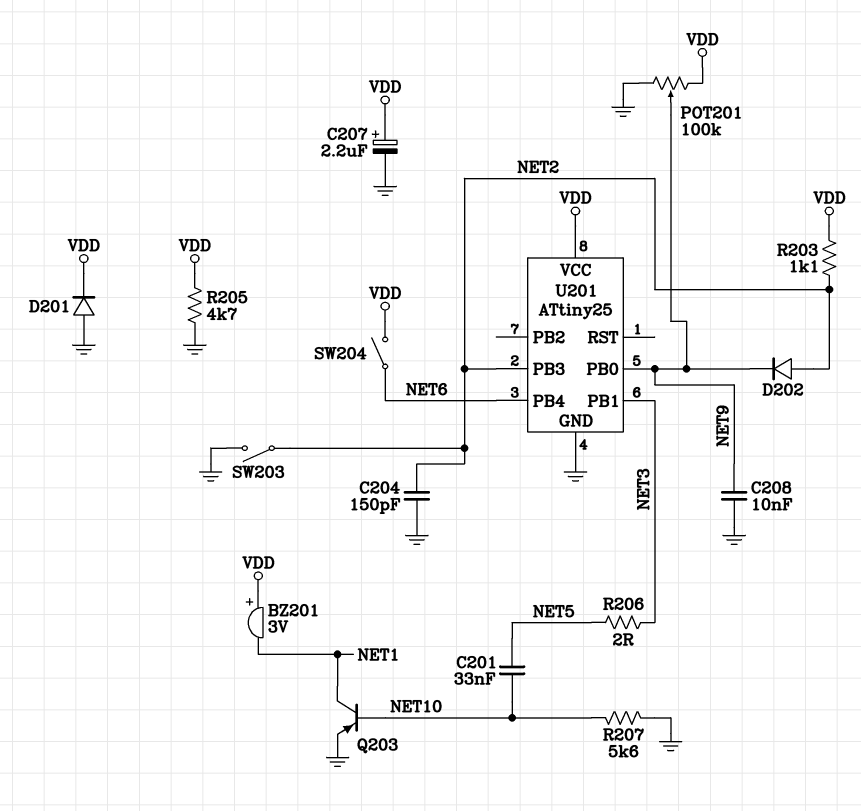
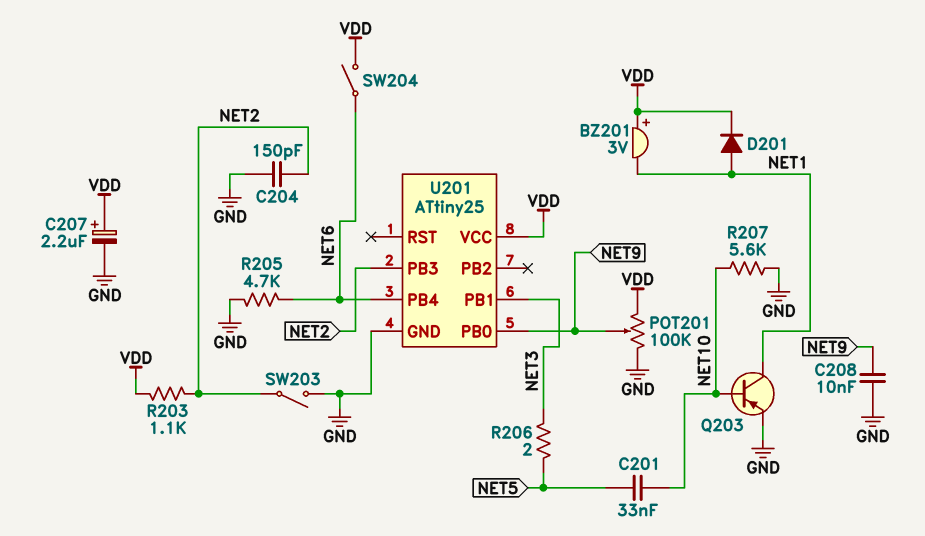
D201: diode (A GND, K VDD) -> diode (A NET1, K VDD)
D202: diode (A NET2, K NET9) -> none
R205: 4.7k (GND, VDD) -> 4.7k (GND, NET6)

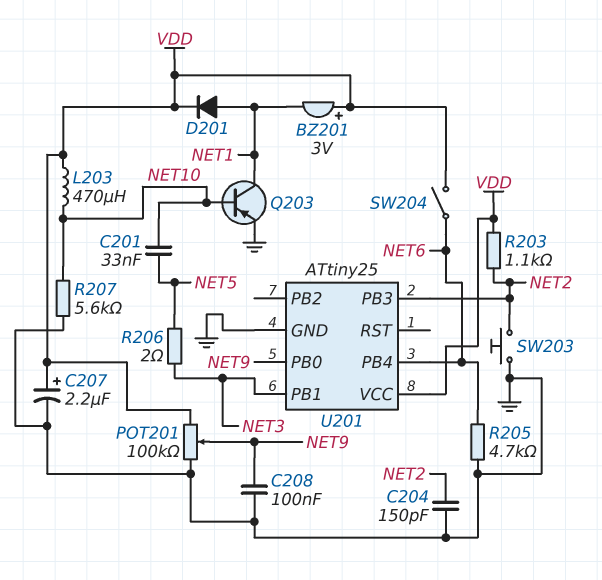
C208: 10nF (GND, NET9) -> 100nF (GND, NET9)
L203: none -> 470uH (NET10, VDD)
SW203: switch (GND, NET2) -> button (GND, NET2)

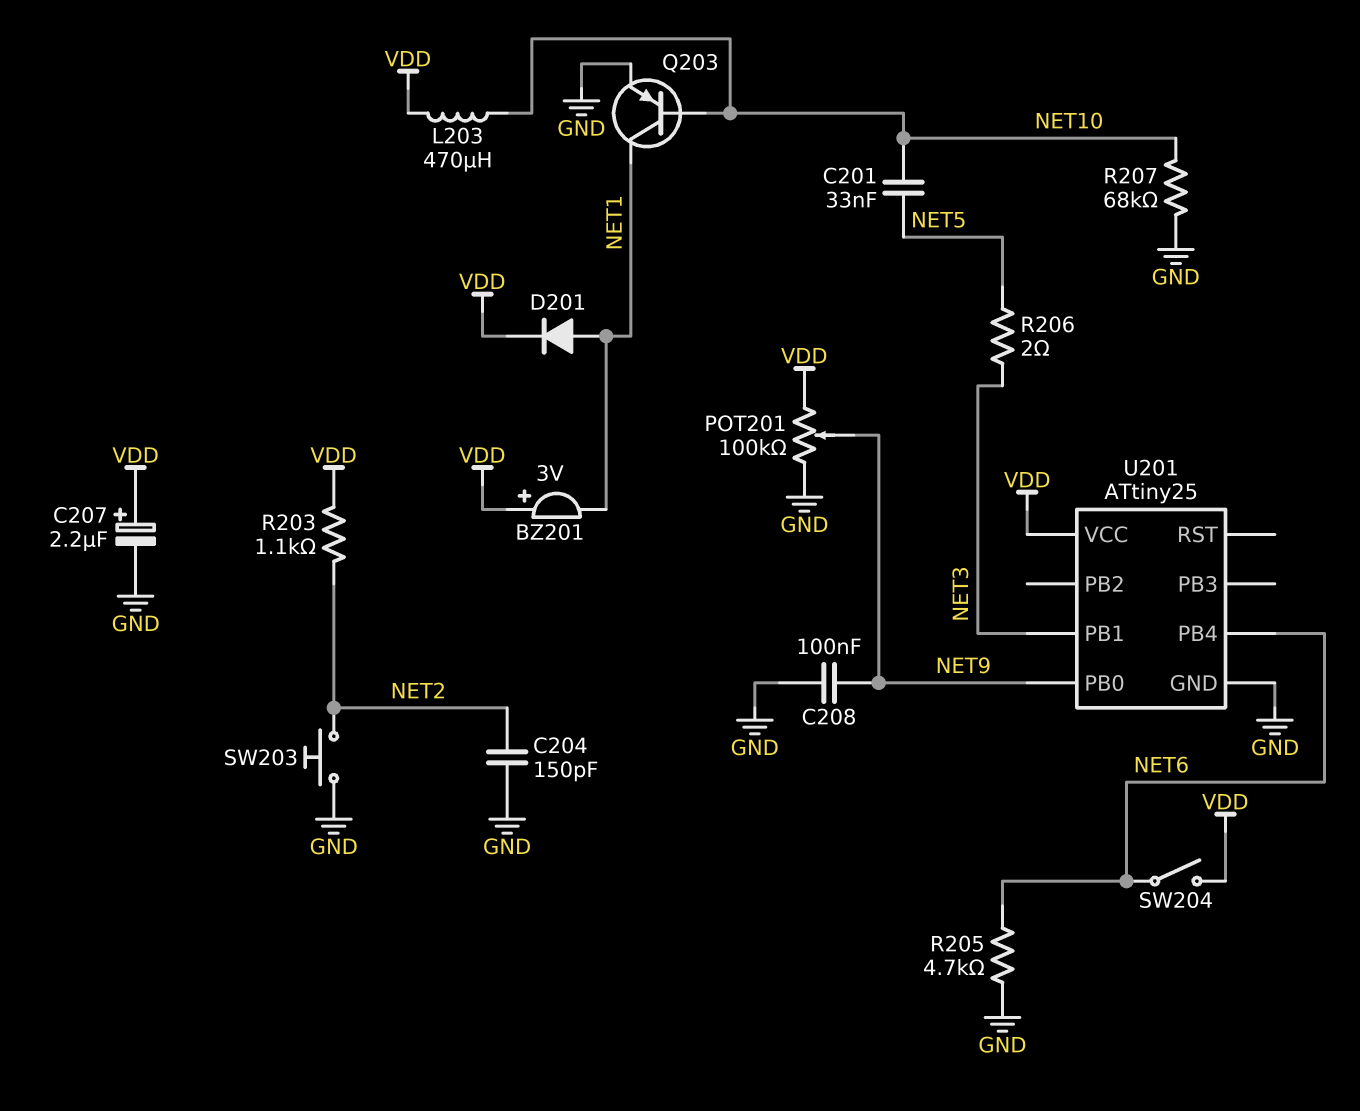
R207: 5.6k (GND, NET10) -> 68k (GND, NET10)
U201 pin PB3: NET2 -> none

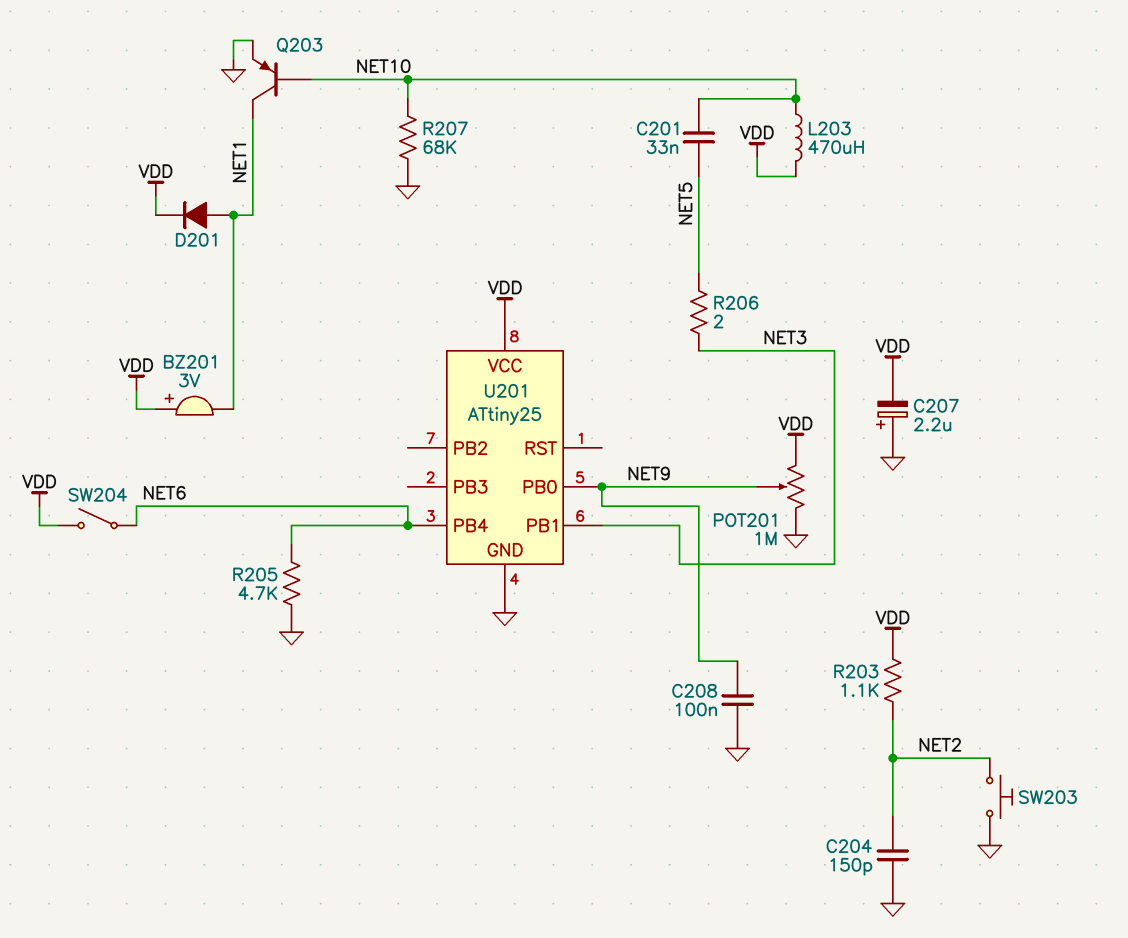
C207: 2.2uF (plus VDD, minus GND) -> 2.2uF (plus GND, minus VDD)
POT201: 100k (GND, VDD, wiper NET9) -> 1M (GND, VDD, wiper NET9)

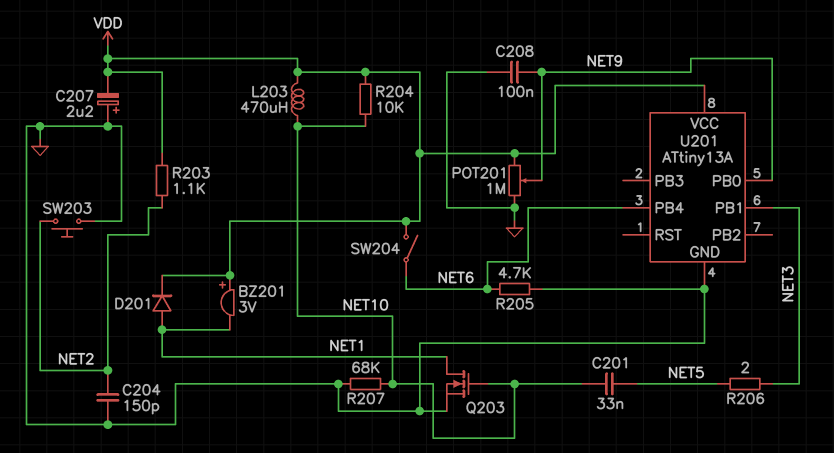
Q203: PNP (B NET10, C NET1, E GND) -> NMOS (G NET10, D NET1, S GND)
R204: none -> 10k (NET10, VDD)
U201: ATtiny25 -> ATtiny13A

